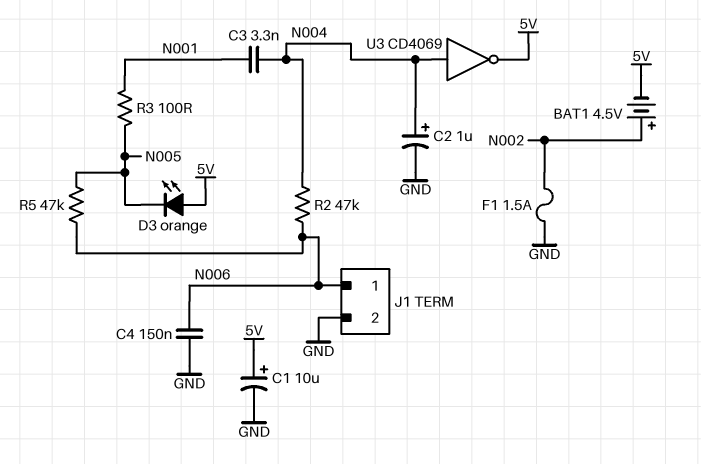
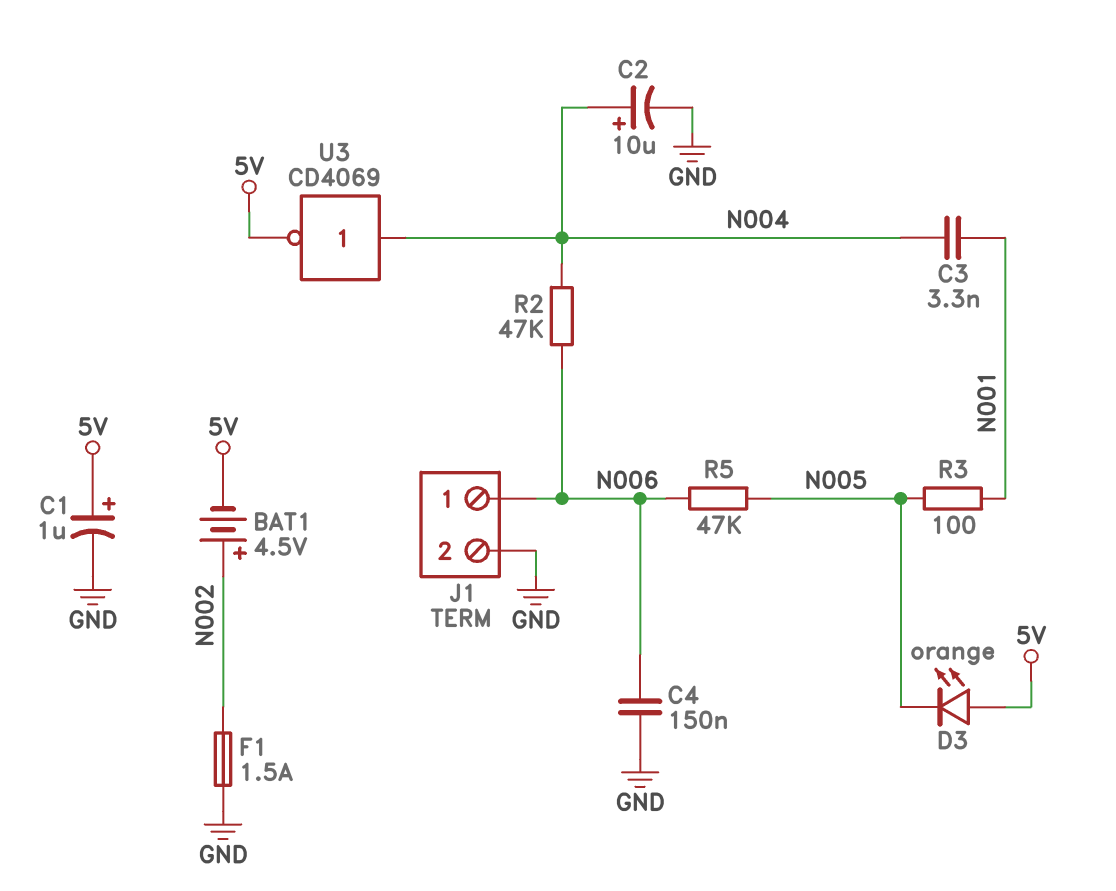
C1: 10uF (plus 5V, minus GND) -> 1uF (plus 5V, minus GND)
C2: 1uF (plus N004, minus GND) -> 10uF (plus N004, minus GND)

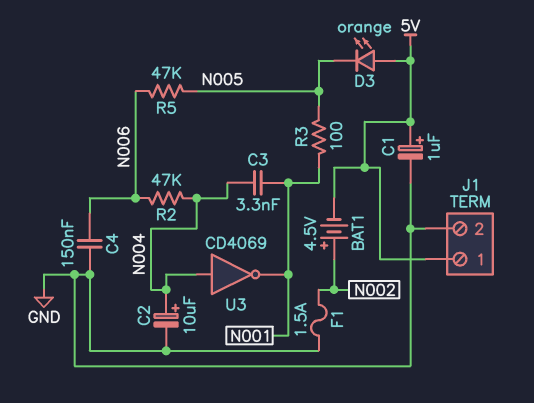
J1 pin 1: N006 -> 5V
U3: NOT CD4069 (in N004, out 5V) -> NOT CD4069 (in N004, out N001)

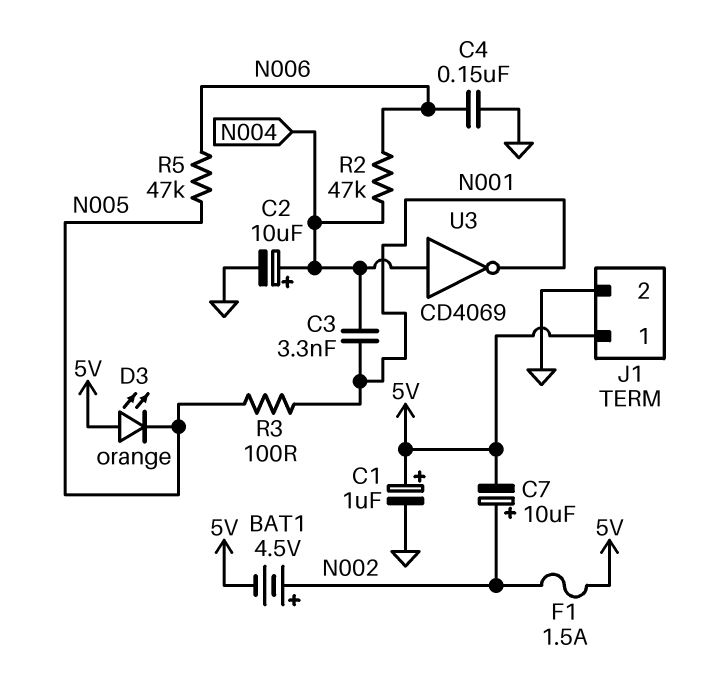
C7: none -> 10uF (plus N002, minus 5V)
F1: 1.5A (GND, N002) -> 1.5A (5V, N002)

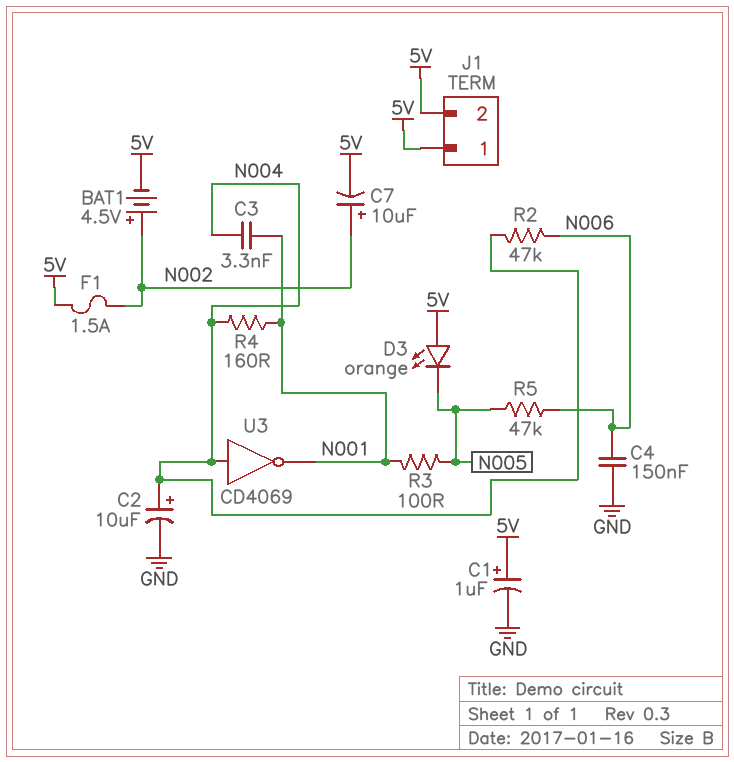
J1 pin 2: GND -> 5V
R4: none -> 160 (N001, N004)

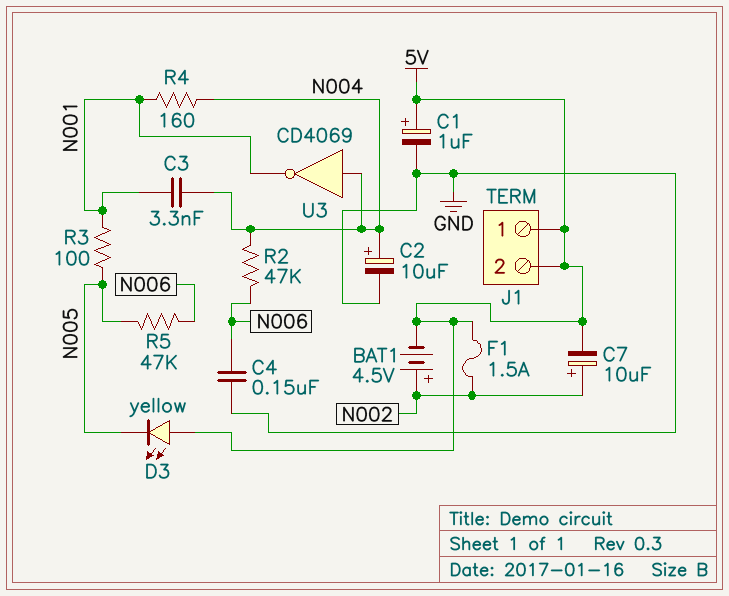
D3: LED orange (A 5V, K N005) -> LED yellow (A 5V, K N005)

